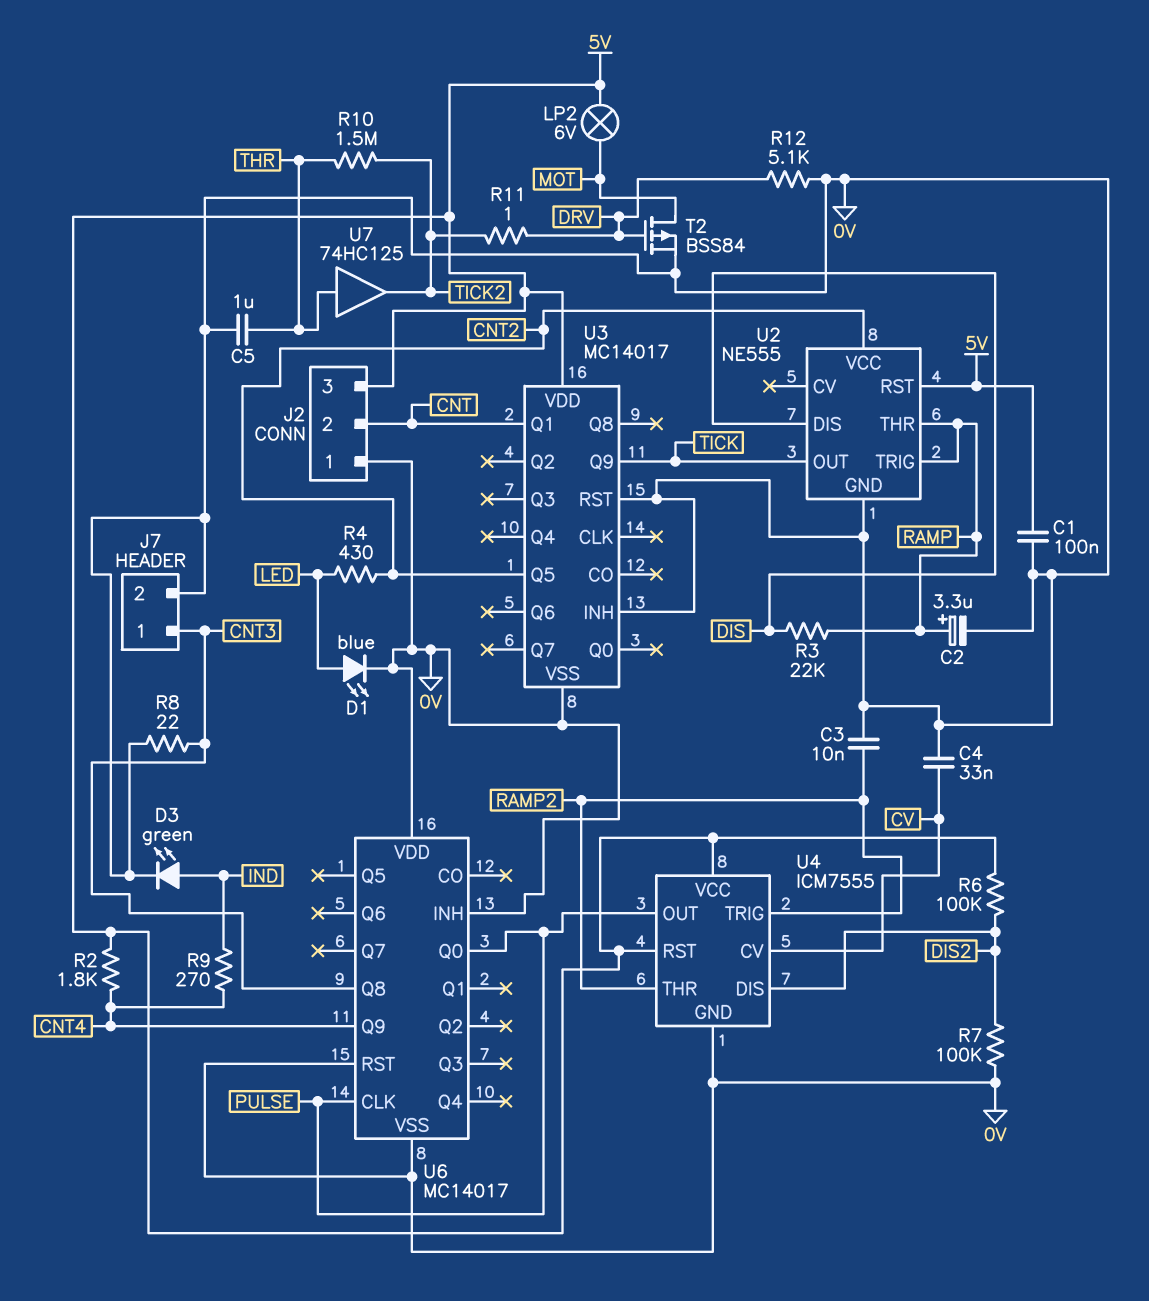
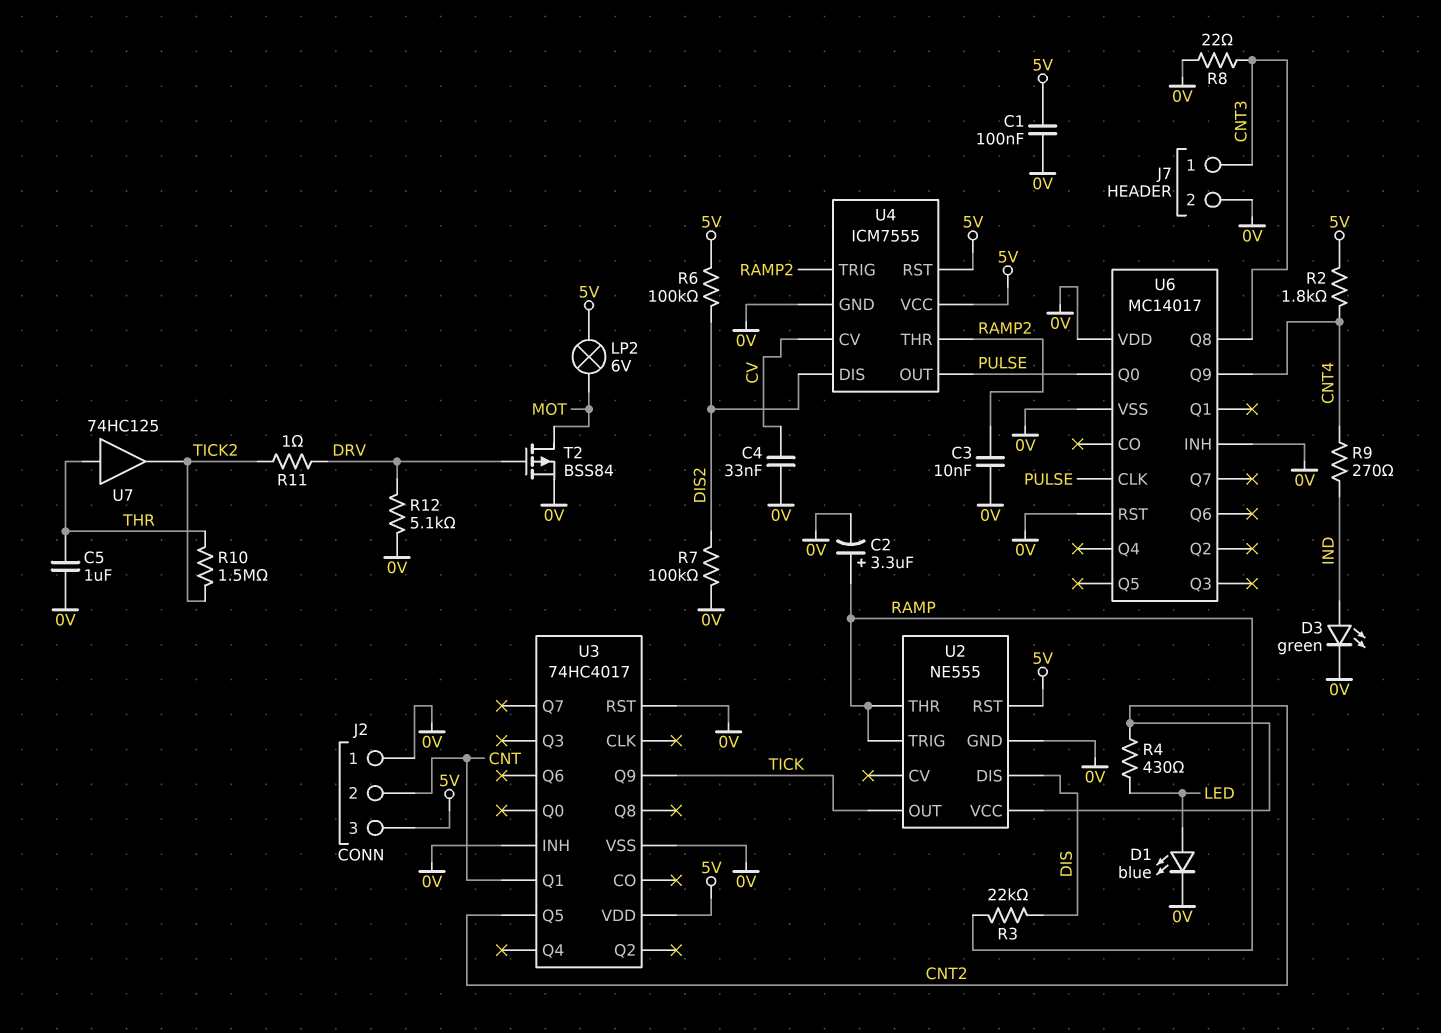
U3: MC14017 -> 74HC4017

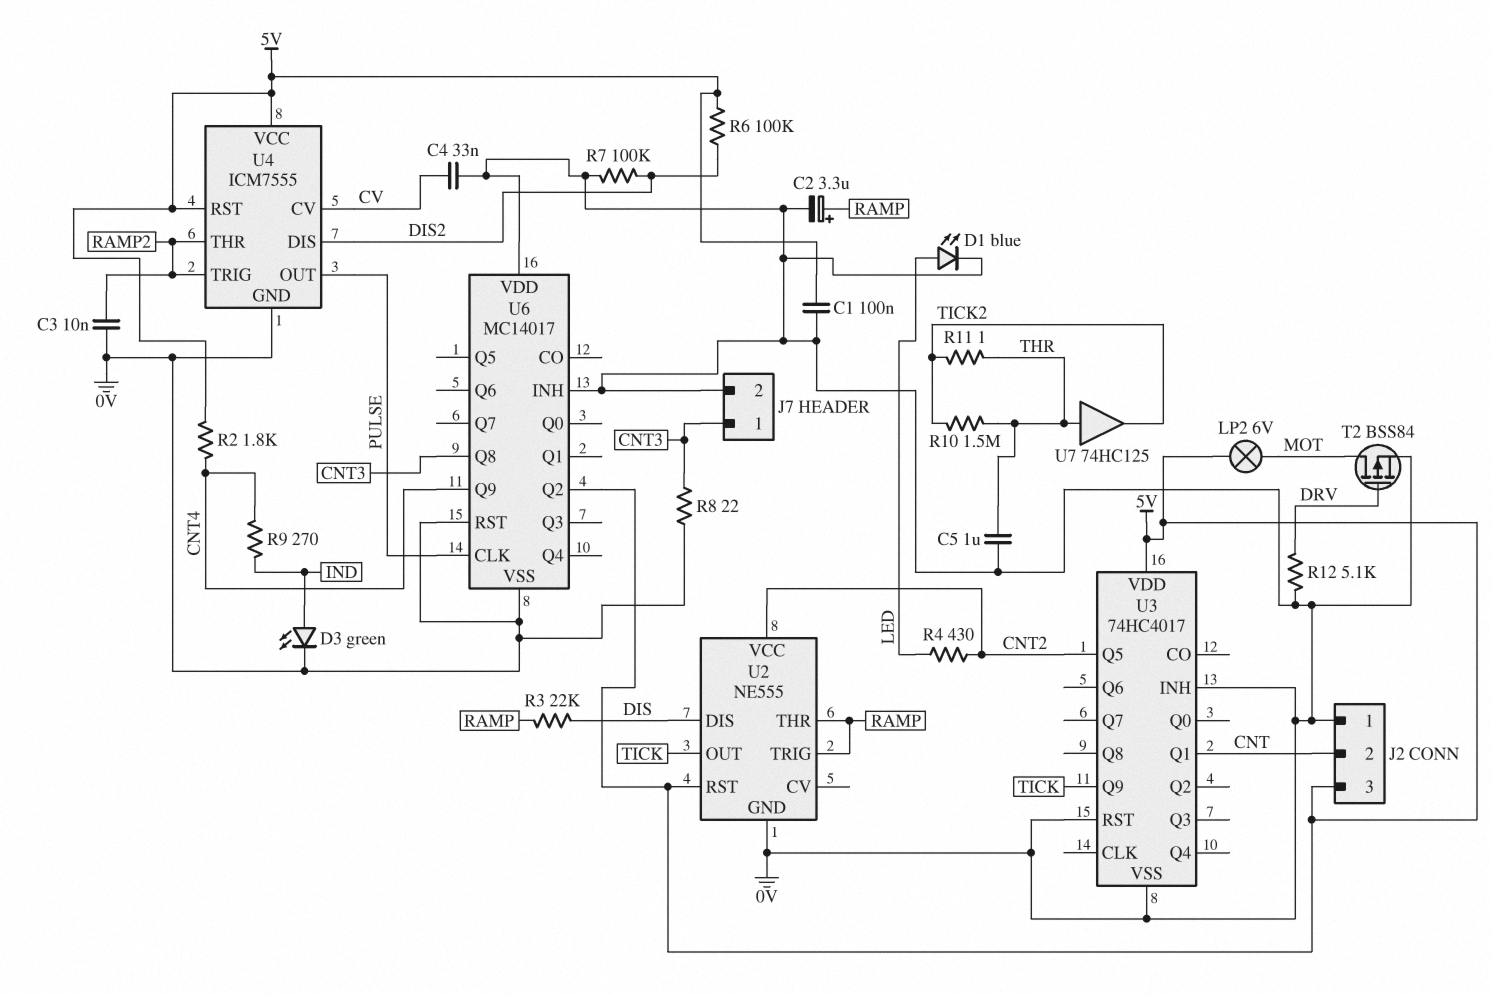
R11: 1 (DRV, TICK2) -> 1 (THR, TICK2)
U6 pin Q0: PULSE -> none
U6 pin Q2: none -> 5V

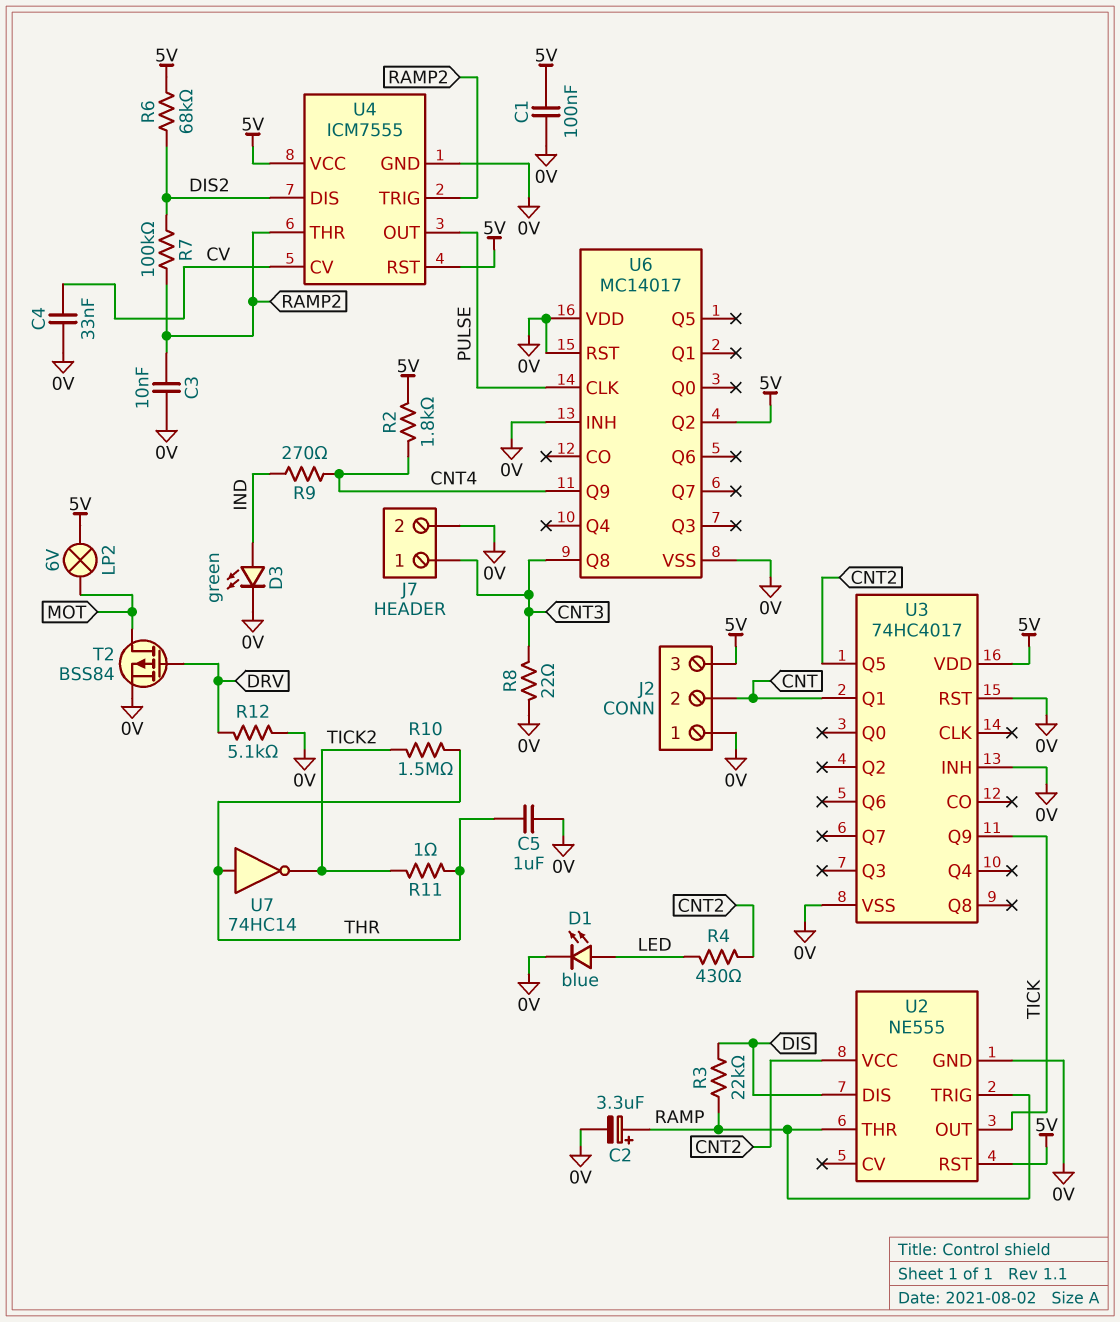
R6: 100k (5V, DIS2) -> 68k (5V, DIS2)
R7: 100k (0V, DIS2) -> 100k (DIS2, RAMP2)
U7: buffer 74HC125 (in THR, out TICK2) -> NOT 74HC14 (in THR, out TICK2)

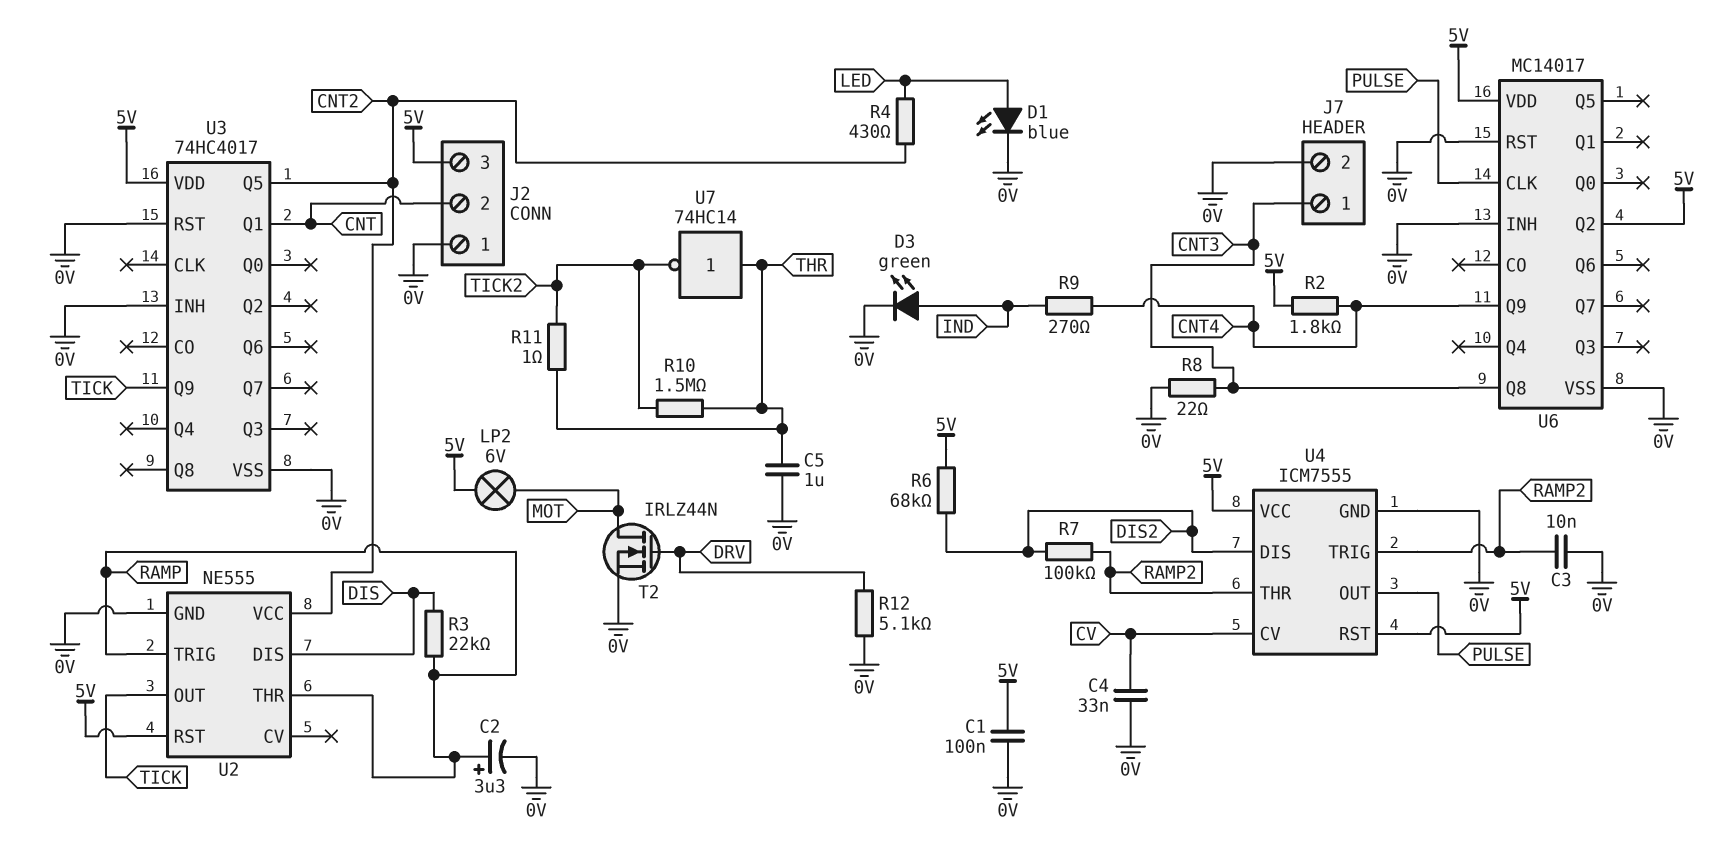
T2: PMOS BSS84 (G DRV, D MOT, S 0V) -> NMOS IRLZ44N (G DRV, D MOT, S 0V)
U6 pin VDD: 0V -> 5V

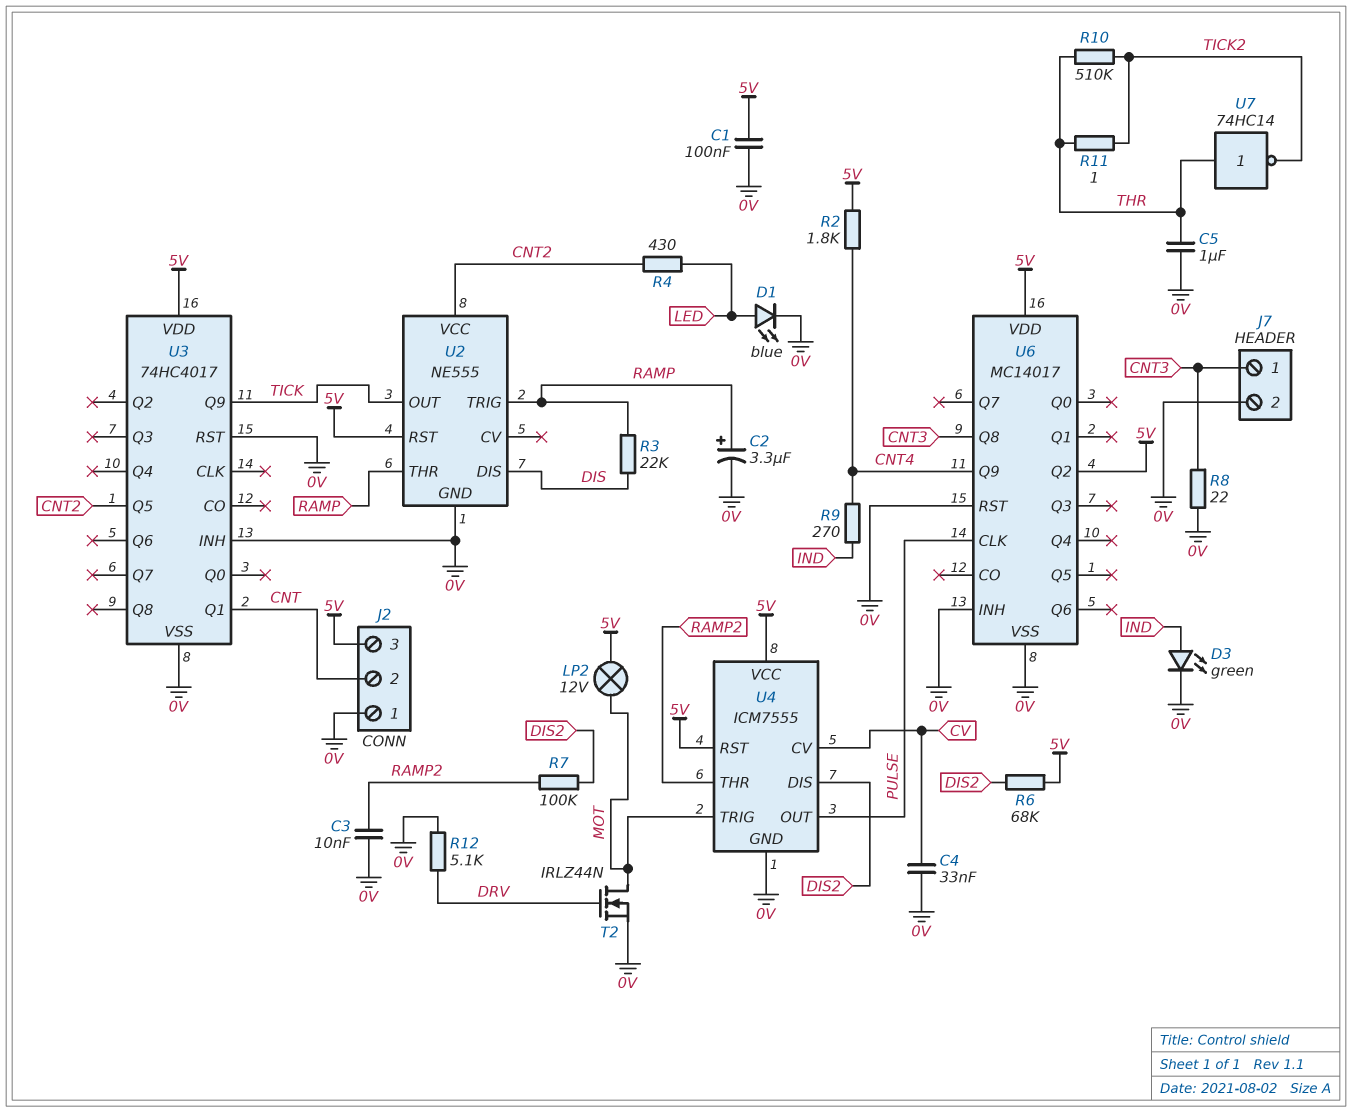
LP2: lamp 6V (5V, MOT) -> lamp 12V (5V, MOT)
R10: 1.5M (THR, TICK2) -> 510k (THR, TICK2)
U4 pin TRIG: RAMP2 -> MOT

